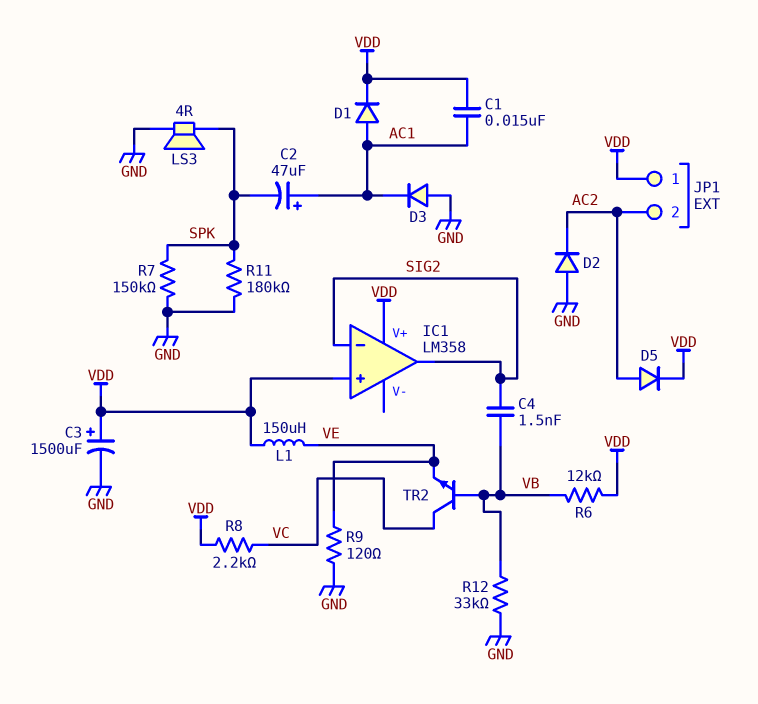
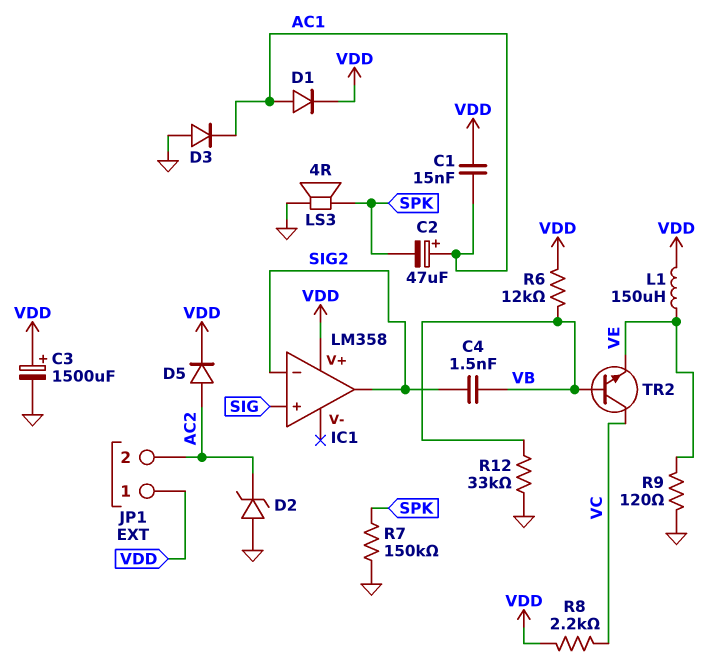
D2: diode (A GND, K AC2) -> zener (A GND, K AC2)
IC1 pin in+: VDD -> SIG
R11: 180k (GND, SPK) -> none

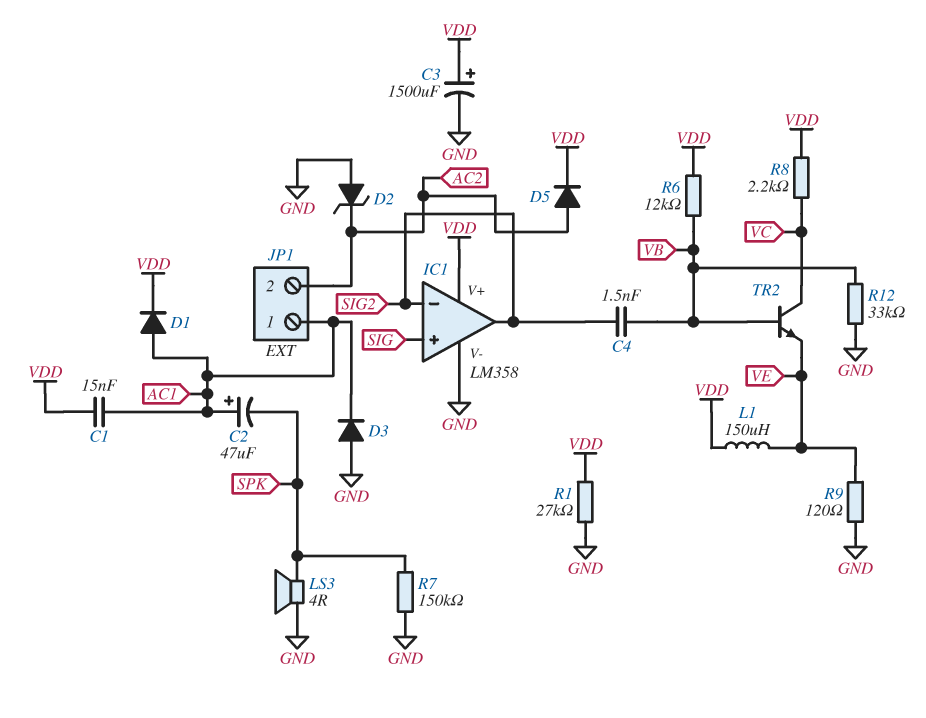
IC1 pin V-: none -> GND
JP1 pin 1: VDD -> AC1
R1: none -> 27k (GND, VDD)

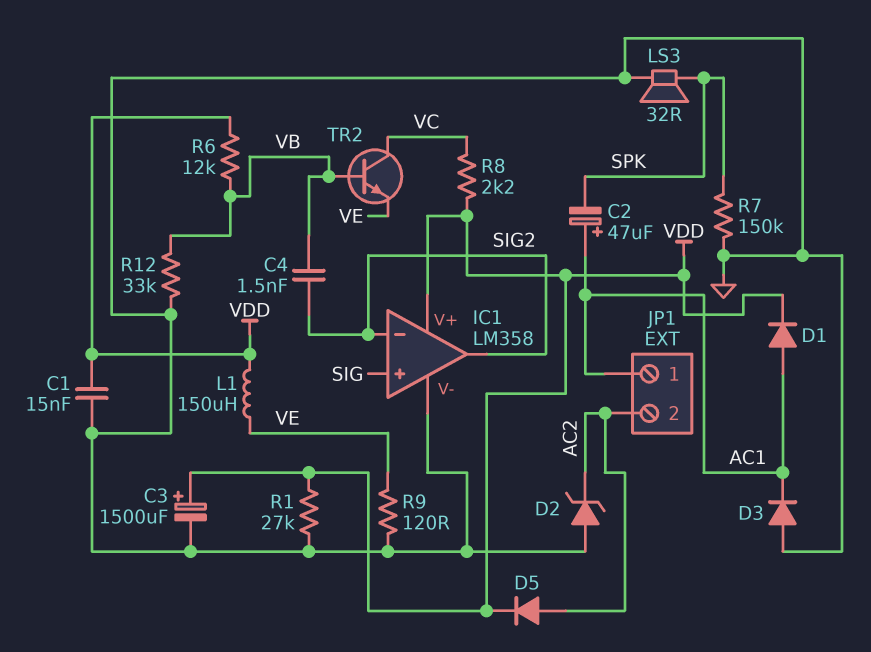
C1: 15nF (AC1, VDD) -> 15nF (GND, VDD)
LS3: speaker 4R (GND, SPK) -> speaker 32R (GND, SPK)

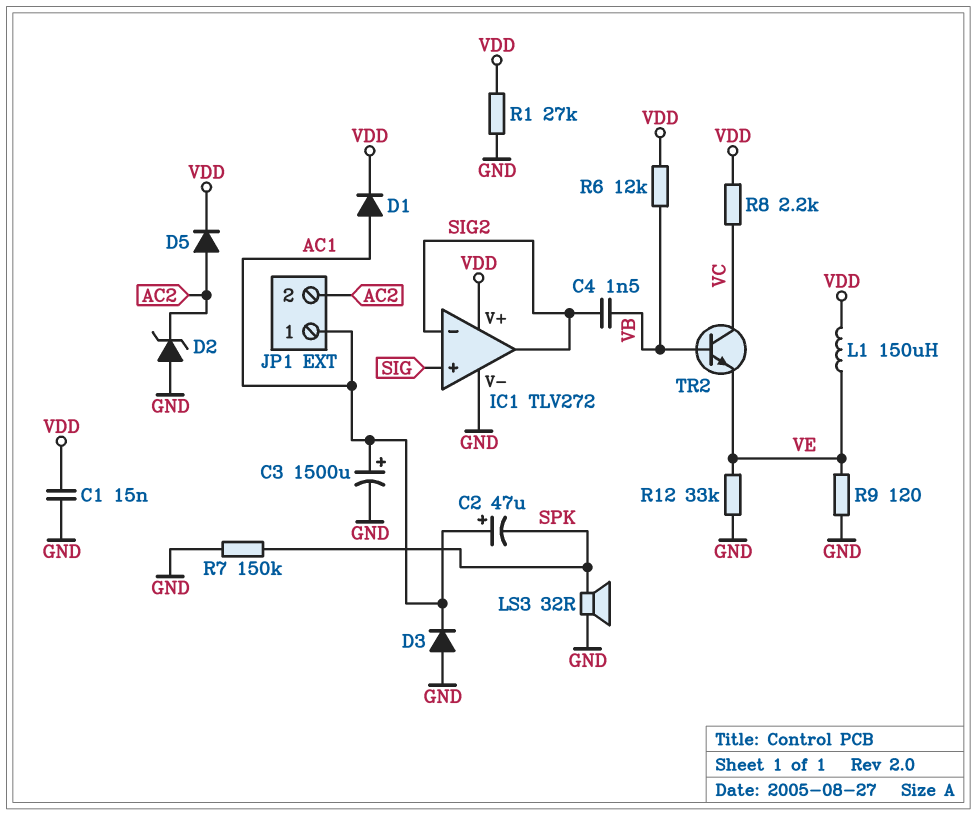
C3: 1500uF (plus VDD, minus GND) -> 1500uF (plus AC1, minus GND)
IC1: LM358 -> TLV272
R12: 33k (GND, VB) -> 33k (GND, VE)

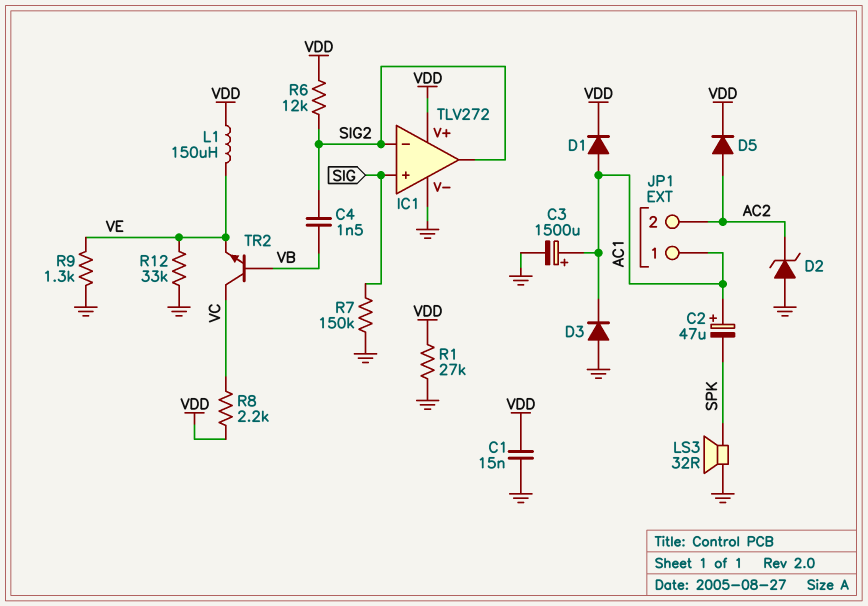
R6: 12k (VB, VDD) -> 12k (SIG2, VDD)
R7: 150k (GND, SPK) -> 150k (GND, SIG)
R9: 120 (GND, VE) -> 1.3k (GND, VE)

